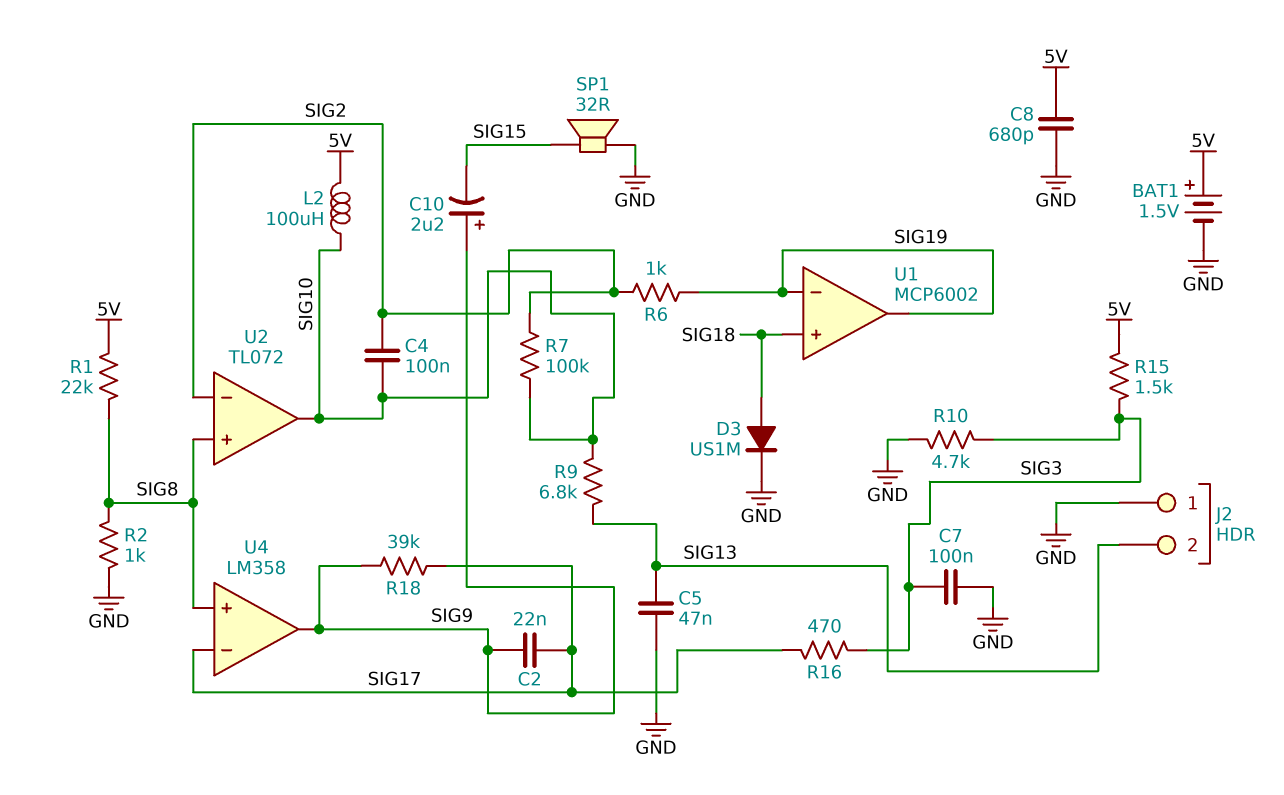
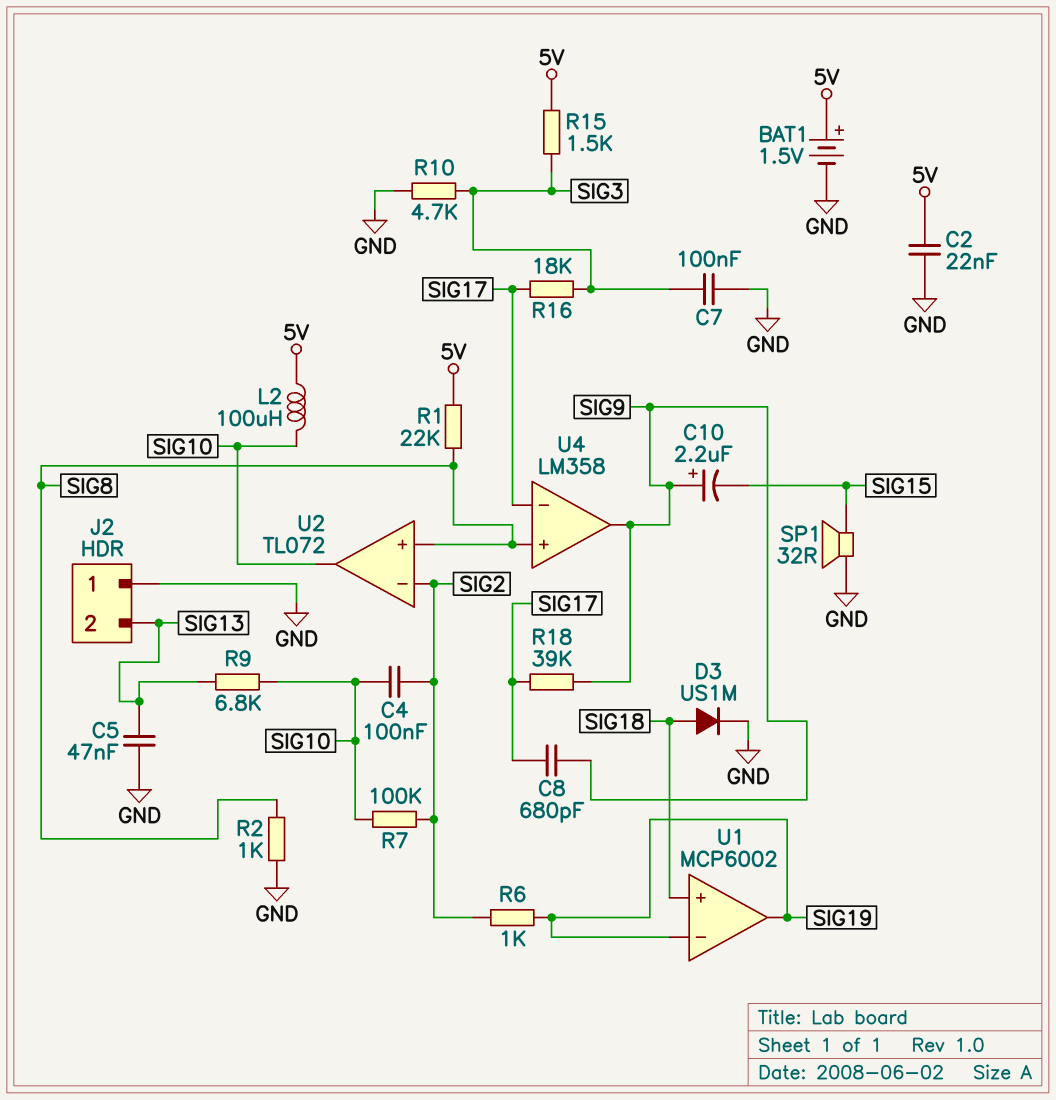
C2: 22nF (SIG9, SIG17) -> 22nF (5V, GND)
C8: 680pF (5V, GND) -> 680pF (SIG9, SIG17)
R16: 470 (SIG3, SIG17) -> 18k (SIG3, SIG17)

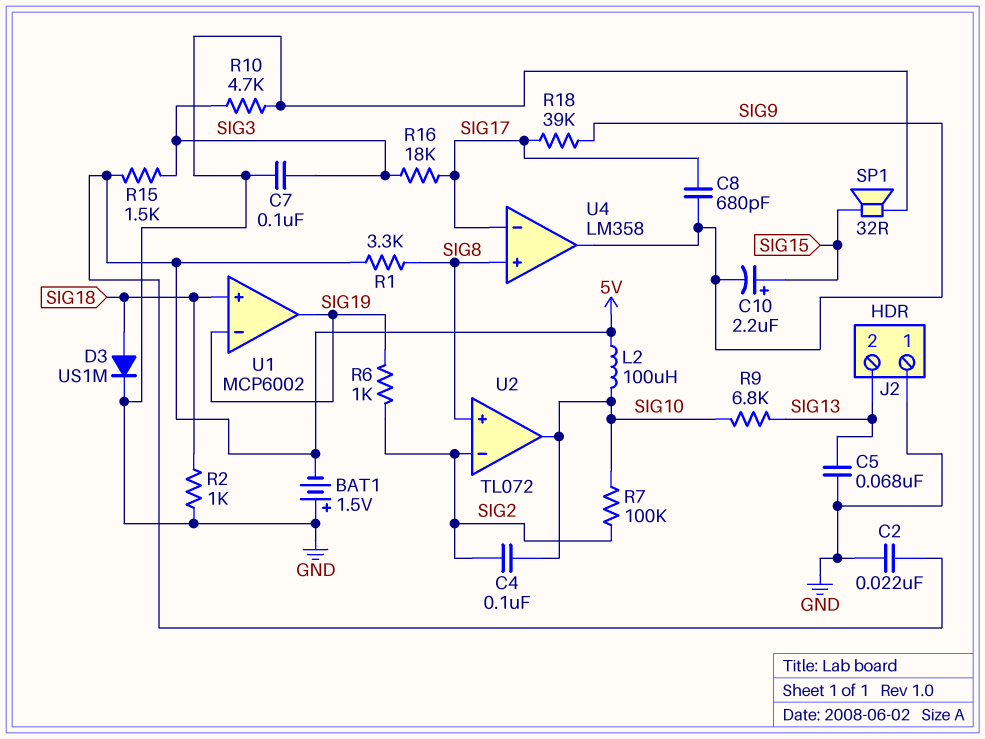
BAT1: 1.5V (plus 5V, minus GND) -> 1.5V (plus GND, minus 5V)
C5: 47nF (GND, SIG13) -> 68nF (GND, SIG13)
C10: 2.2uF (plus SIG9, minus SIG15) -> 2.2uF (plus SIG15, minus SIG9)
R1: 22k (5V, SIG8) -> 3.3k (5V, SIG8)
R2: 1k (GND, SIG8) -> 1k (GND, SIG18)

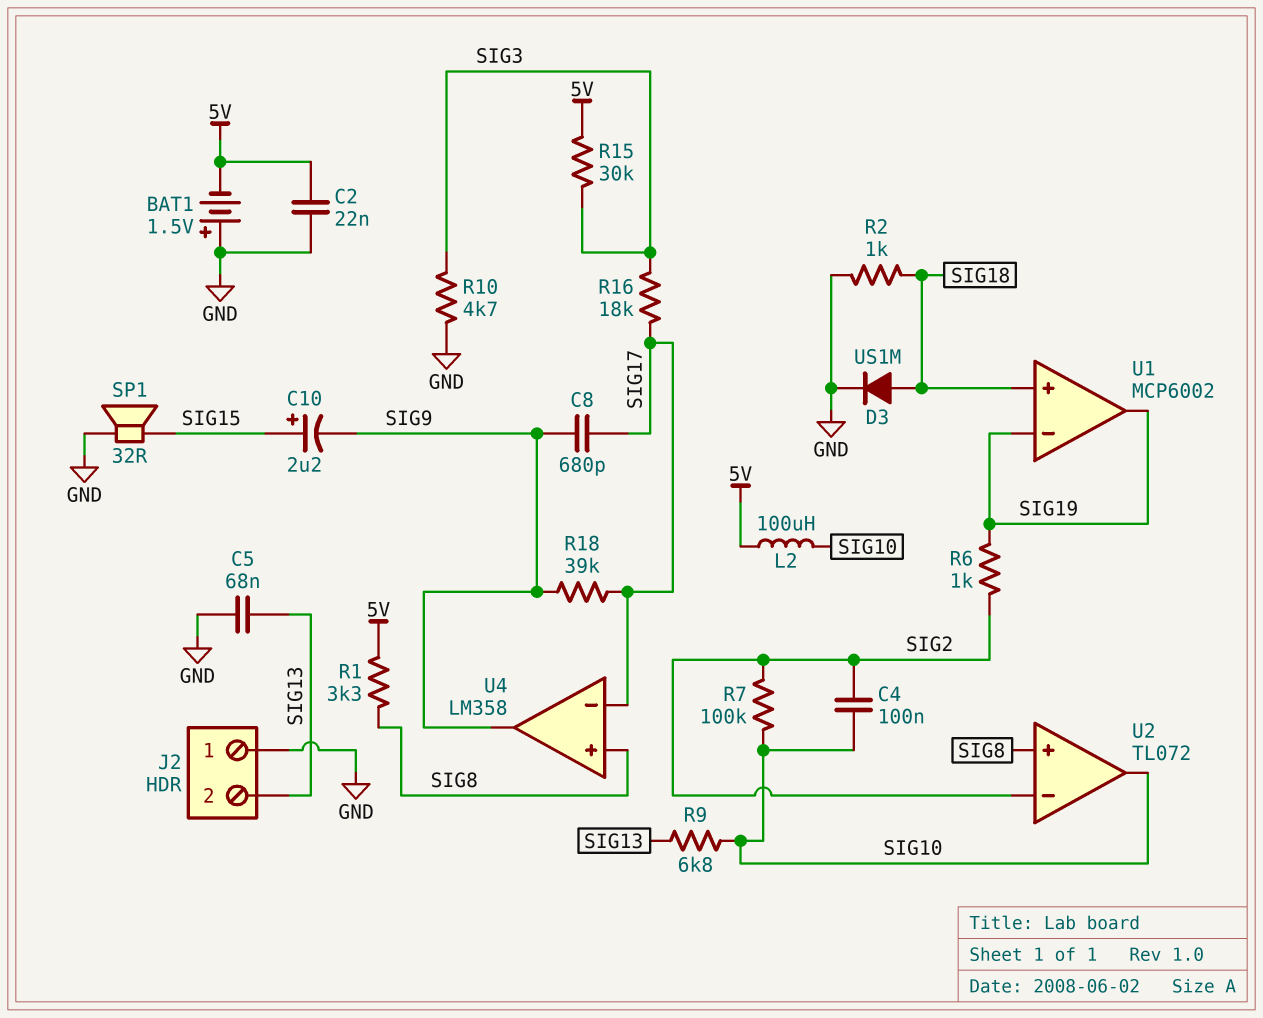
C7: 100nF (GND, SIG3) -> none
R15: 1.5k (5V, SIG3) -> 30k (5V, SIG3)

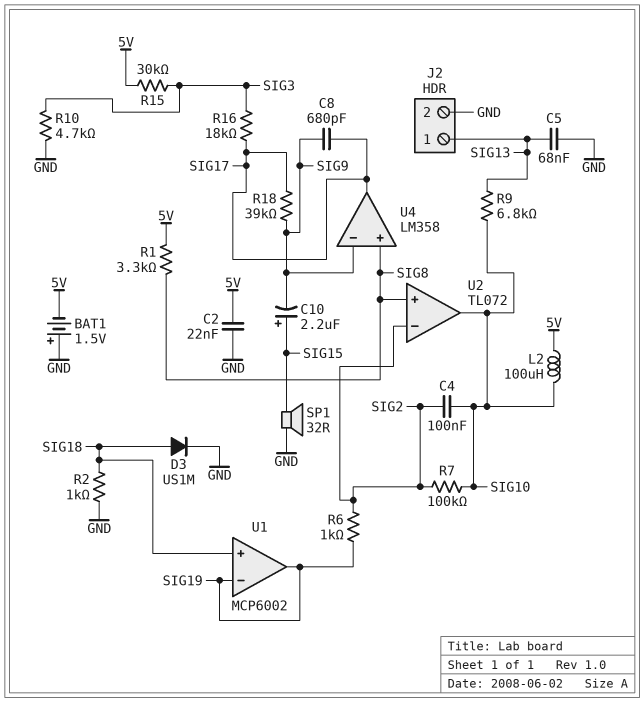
J2 pin 1: GND -> SIG13
J2 pin 2: SIG13 -> GND
U4 pin in-: SIG17 -> SIG9
U4 pin out: SIG9 -> SIG17

